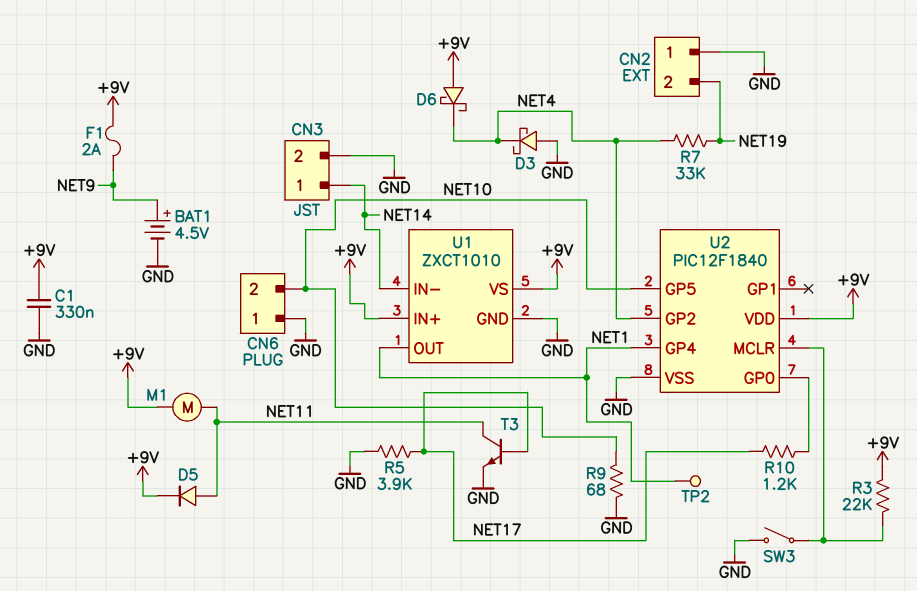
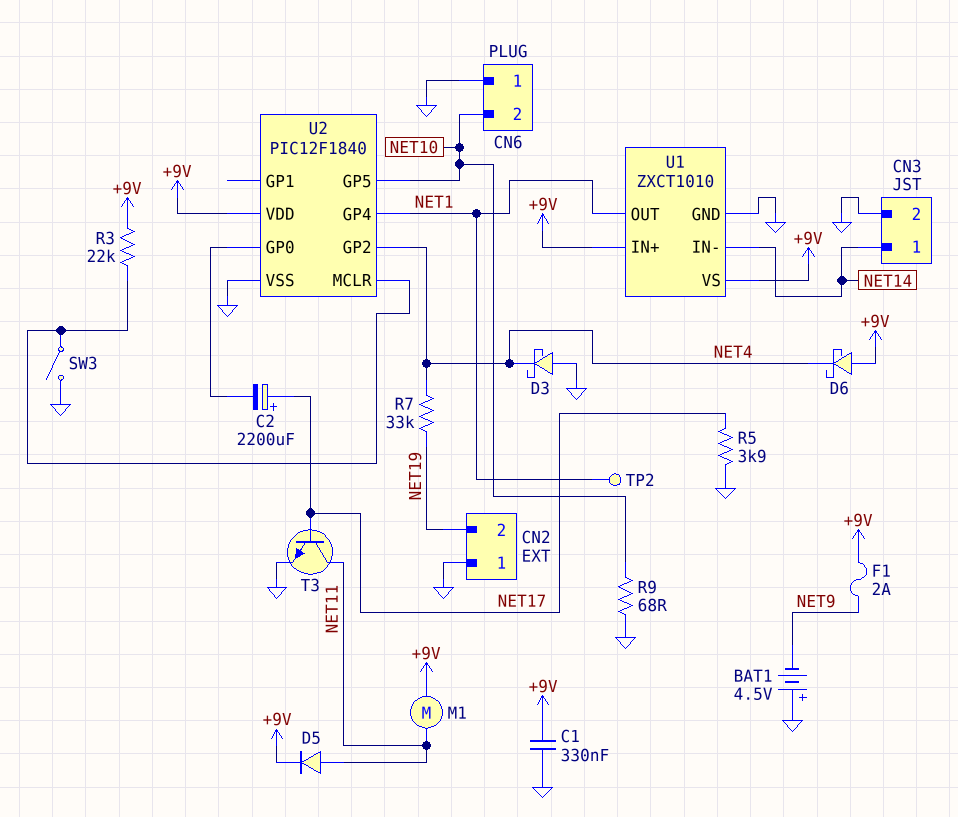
BAT1: 4.5V (plus NET9, minus GND) -> 4.5V (plus GND, minus NET9)
C2: none -> 2200uF (plus NET17, minus U2/GP0)
R10: 1.2k (NET17, U2/GP0) -> none

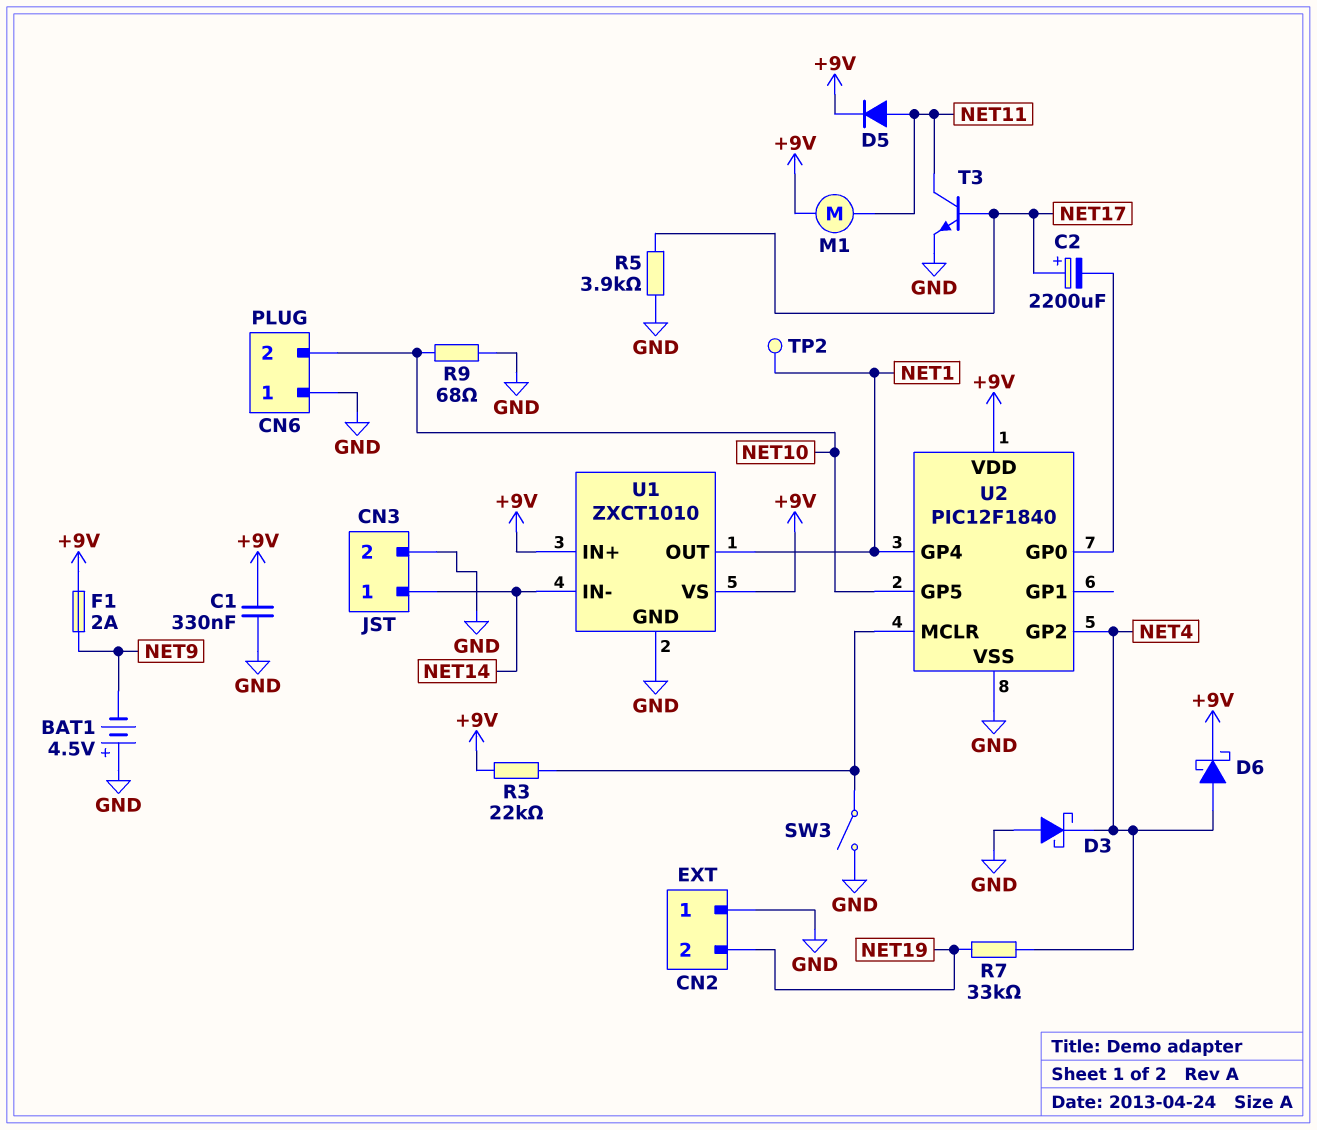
D6: schottky (A +9V, K NET4) -> schottky (A NET4, K +9V)

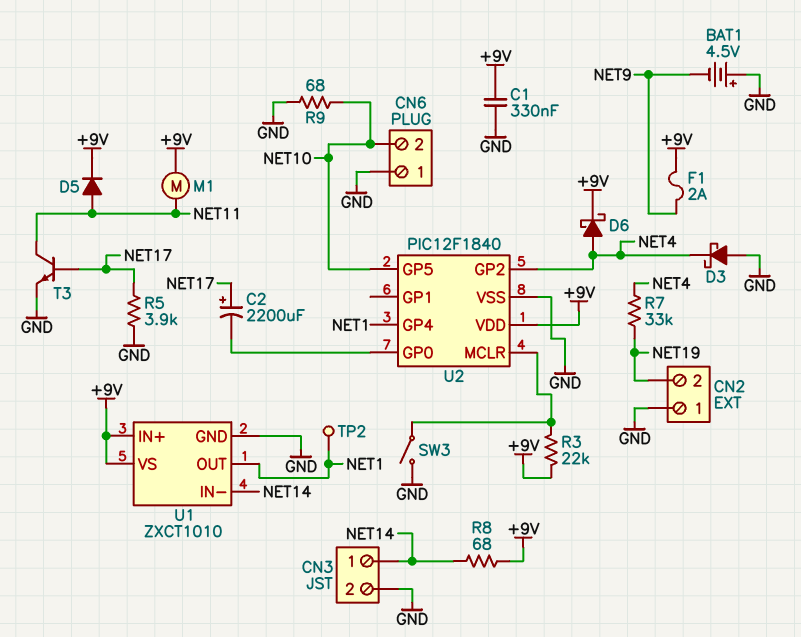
R8: none -> 68 (+9V, NET14)

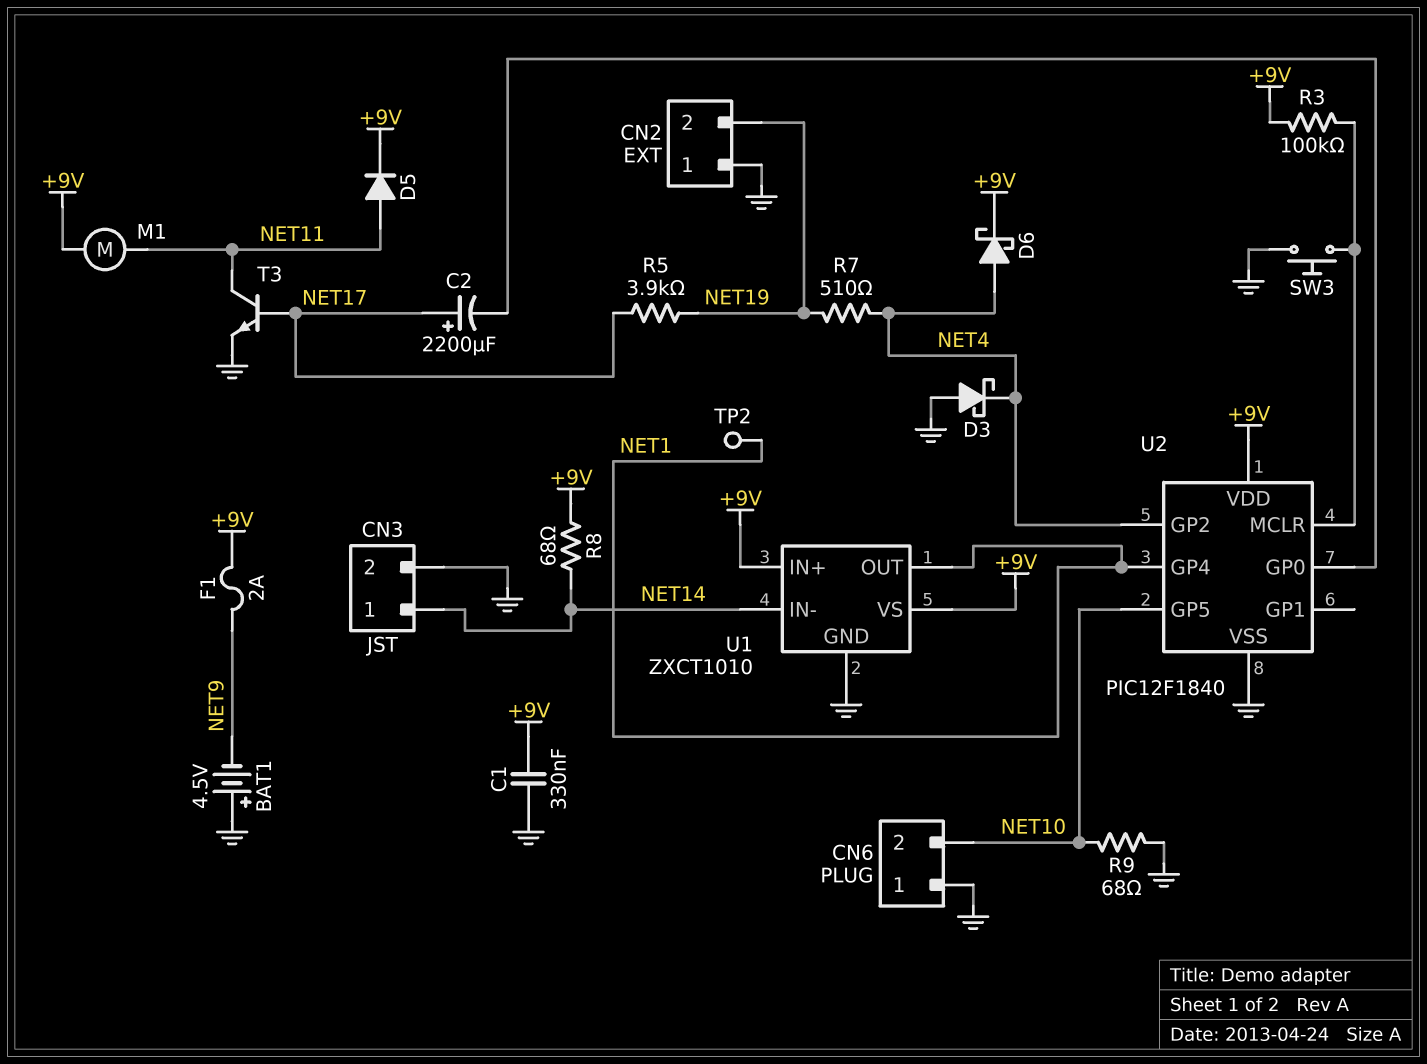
R3: 22k (+9V, U2/MCLR) -> 100k (+9V, U2/MCLR)
R5: 3.9k (GND, NET17) -> 3.9k (NET17, NET19)
R7: 33k (NET4, NET19) -> 510 (NET4, NET19)
SW3: switch (GND, U2/MCLR) -> button (GND, U2/MCLR)

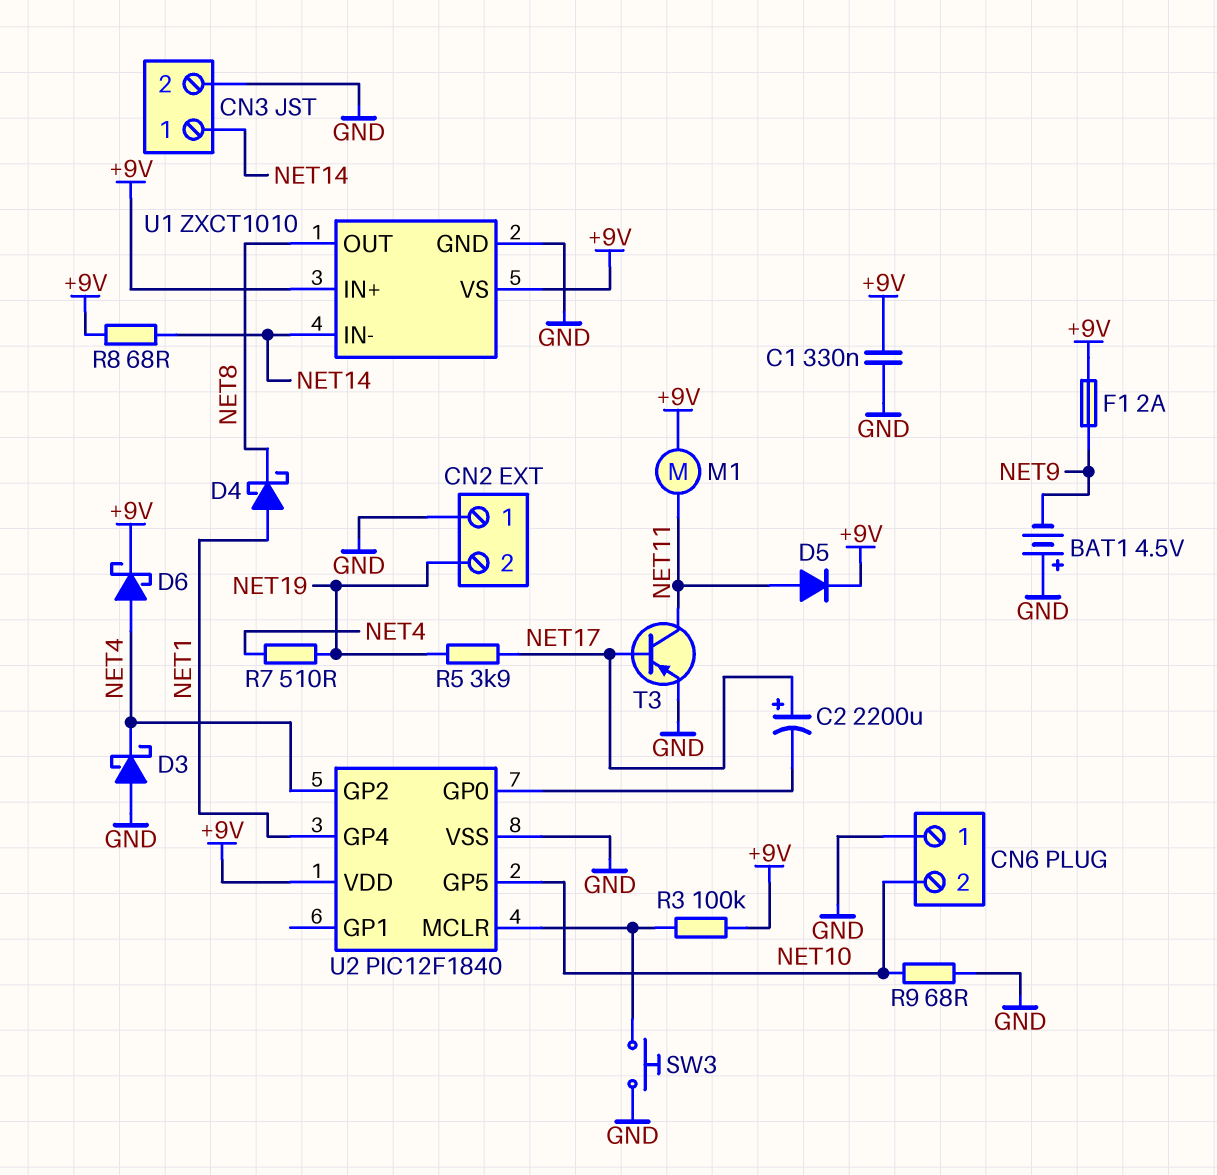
D4: none -> schottky (A NET1, K NET8)
T3: NPN (B NET17, C NET11, E GND) -> PNP (B NET17, C NET11, E GND)
TP2: test point (NET1) -> none
U1 pin OUT: NET1 -> NET8

